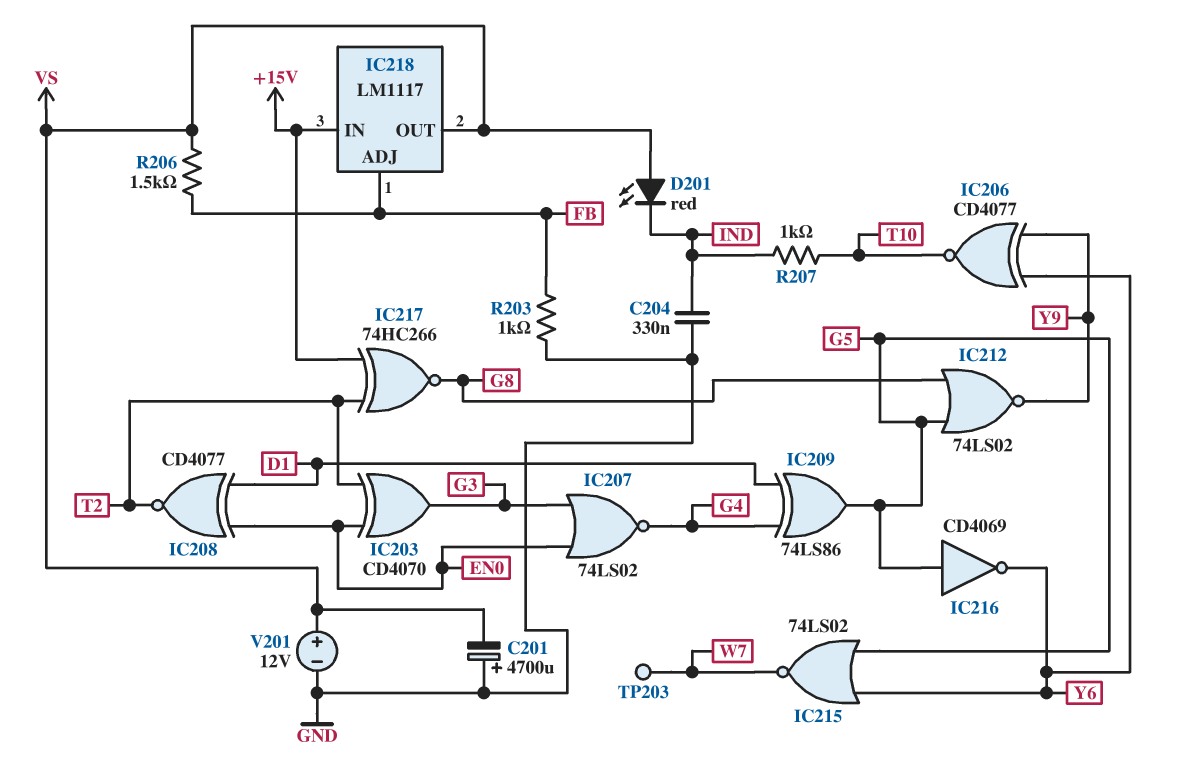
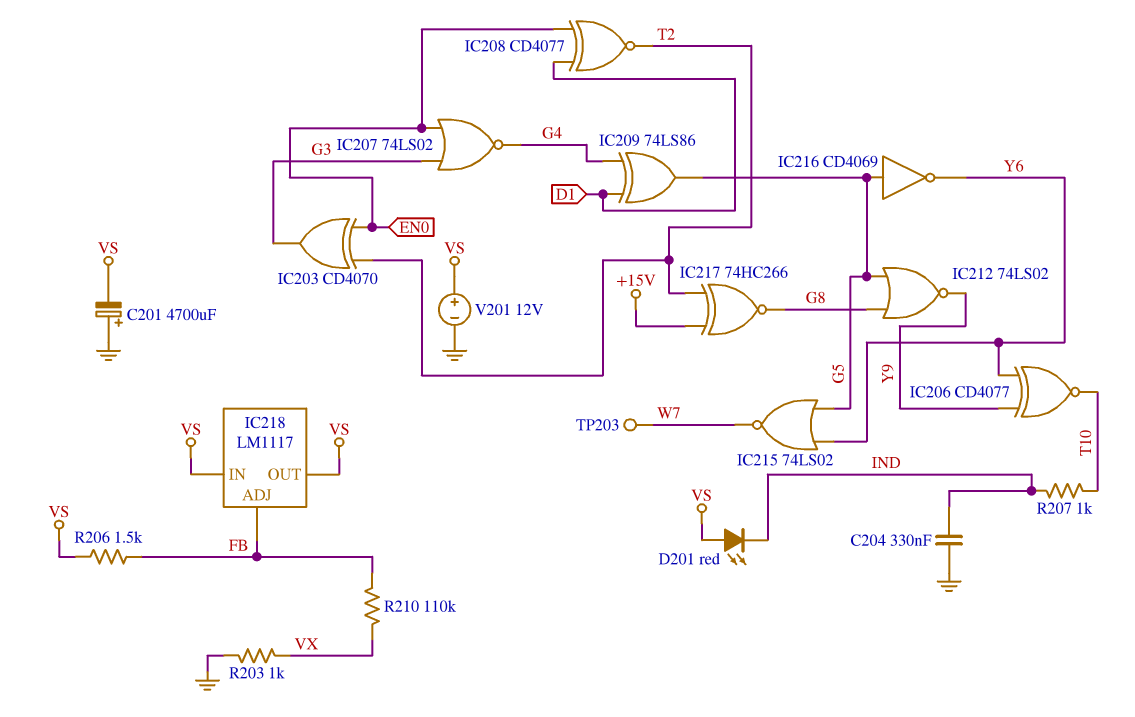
IC218 pin IN: +15V -> VS
R203: 1k (FB, GND) -> 1k (GND, VX)
R210: none -> 110k (FB, VX)

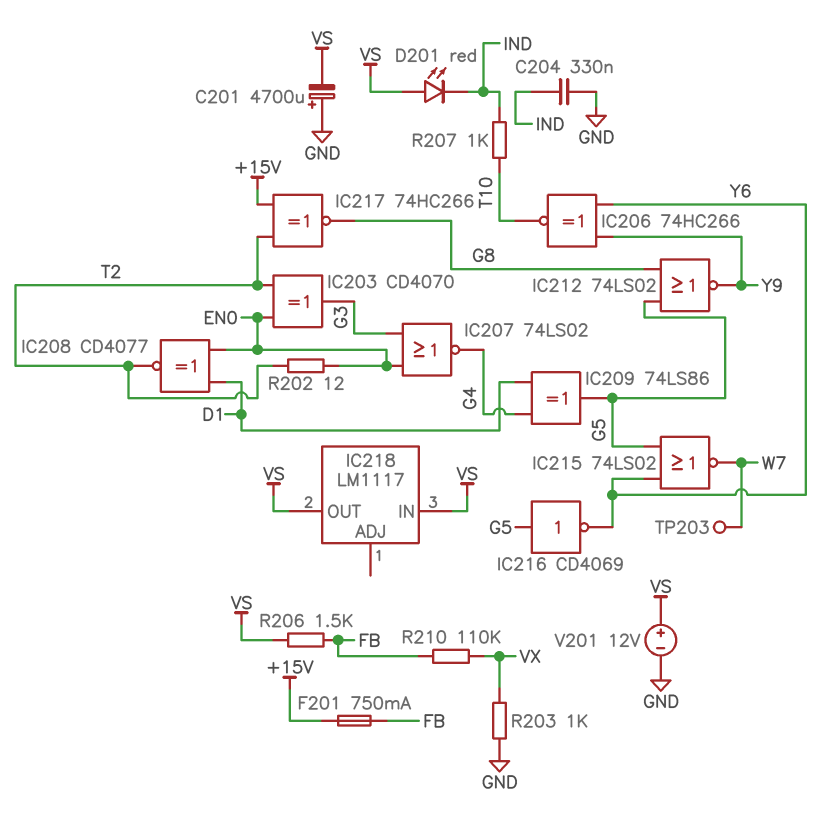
F201: none -> 750mA (+15V, FB)
IC206: XNOR CD4077 (in Y6, in Y9, out T10) -> XNOR 74HC266 (in Y6, in Y9, out T10)
IC218 pin ADJ: FB -> none
R202: none -> 12 (EN0, T2)

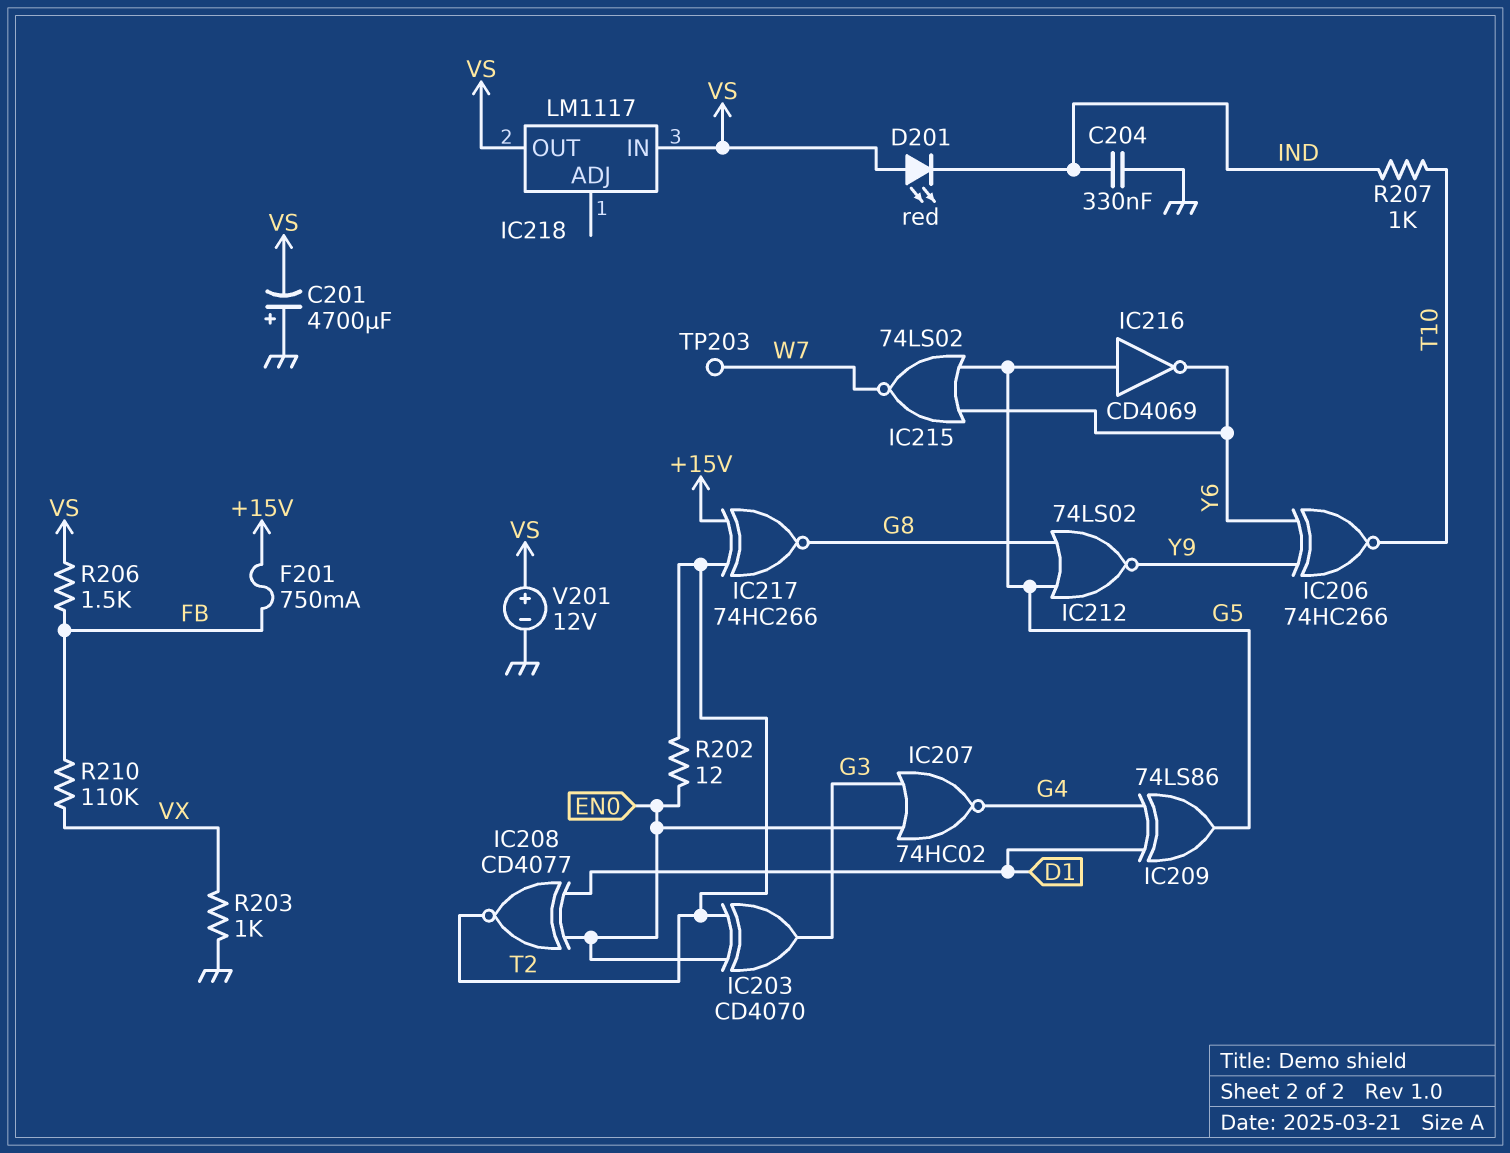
IC207: NOR 74LS02 (in EN0, in G3, out G4) -> NOR 74HC02 (in EN0, in G3, out G4)

